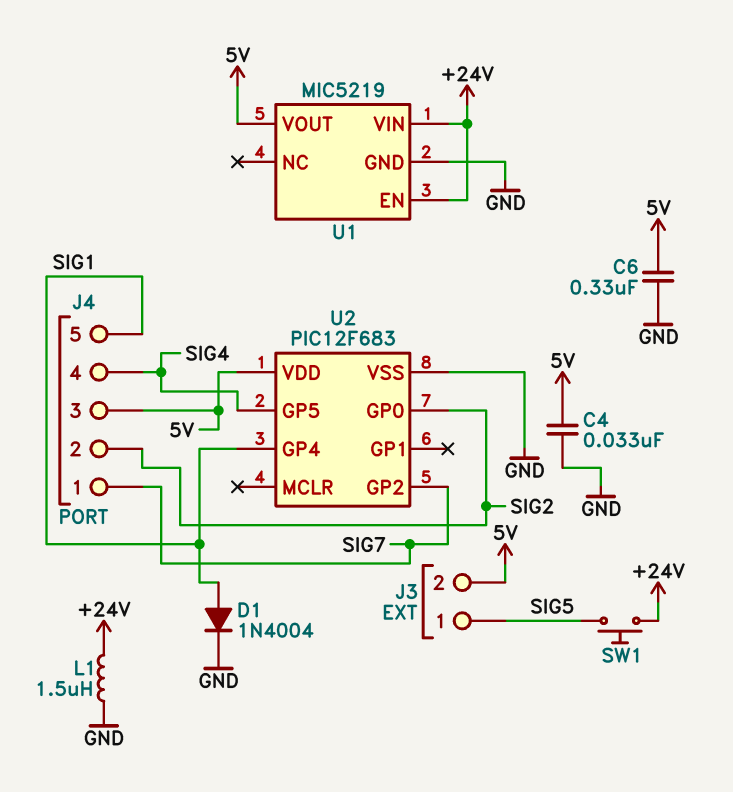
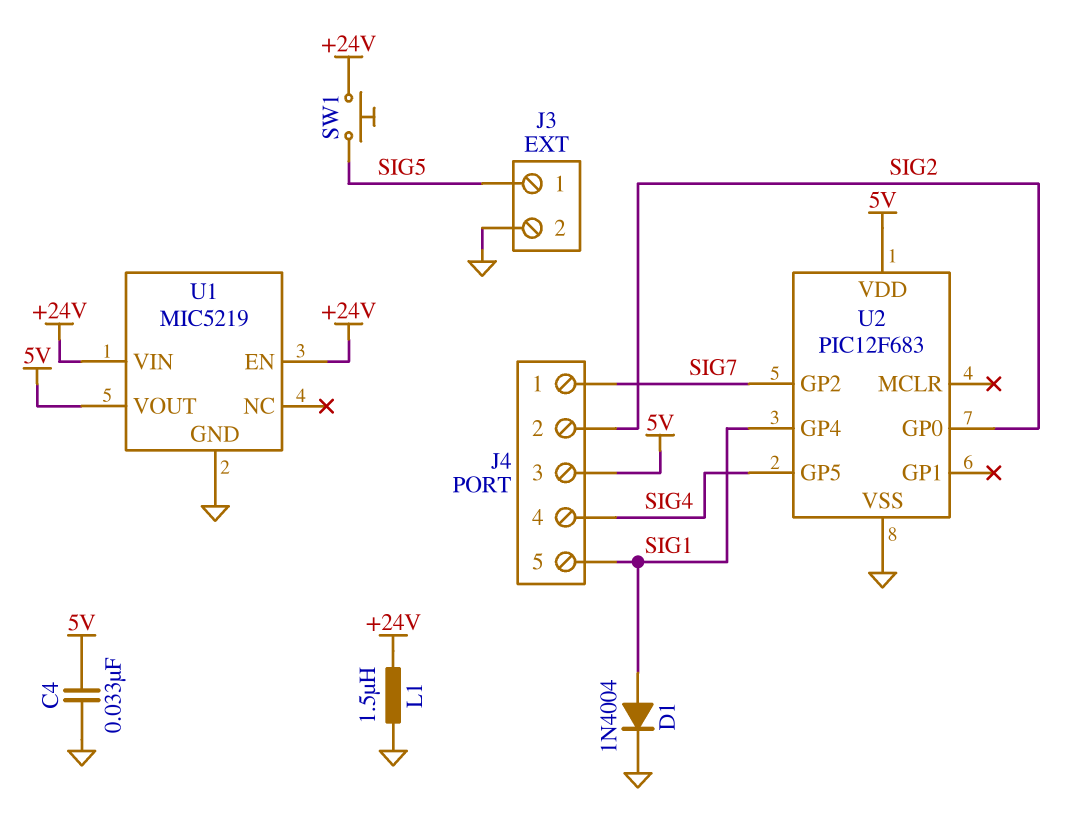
C6: 330nF (5V, GND) -> none
J3 pin 2: 5V -> GND

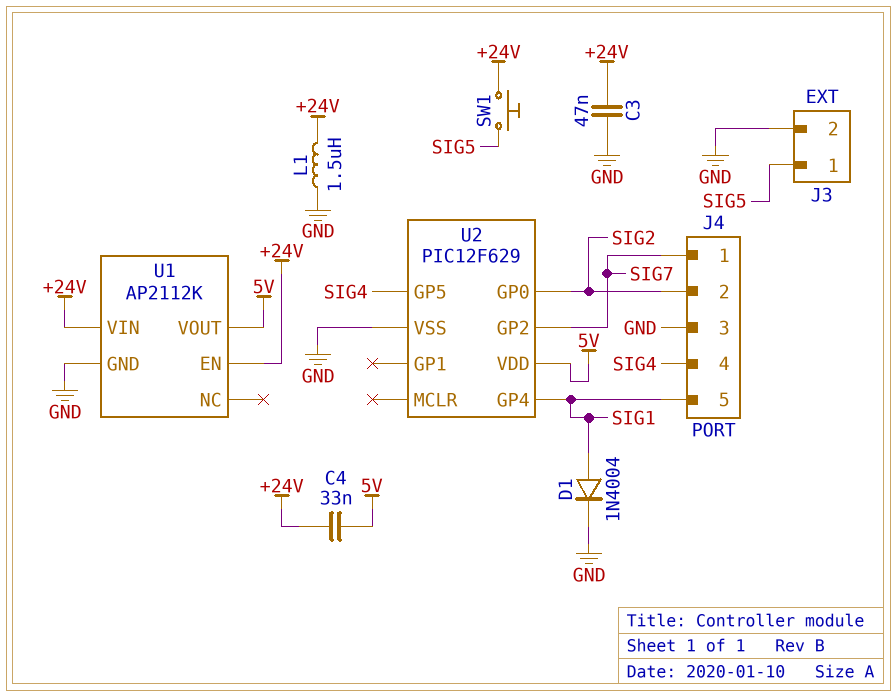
C3: none -> 47nF (+24V, GND)
C4: 33nF (5V, GND) -> 33nF (+24V, 5V)
J4 pin 3: 5V -> GND
U1: MIC5219 -> AP2112K
U2: PIC12F683 -> PIC12F629

